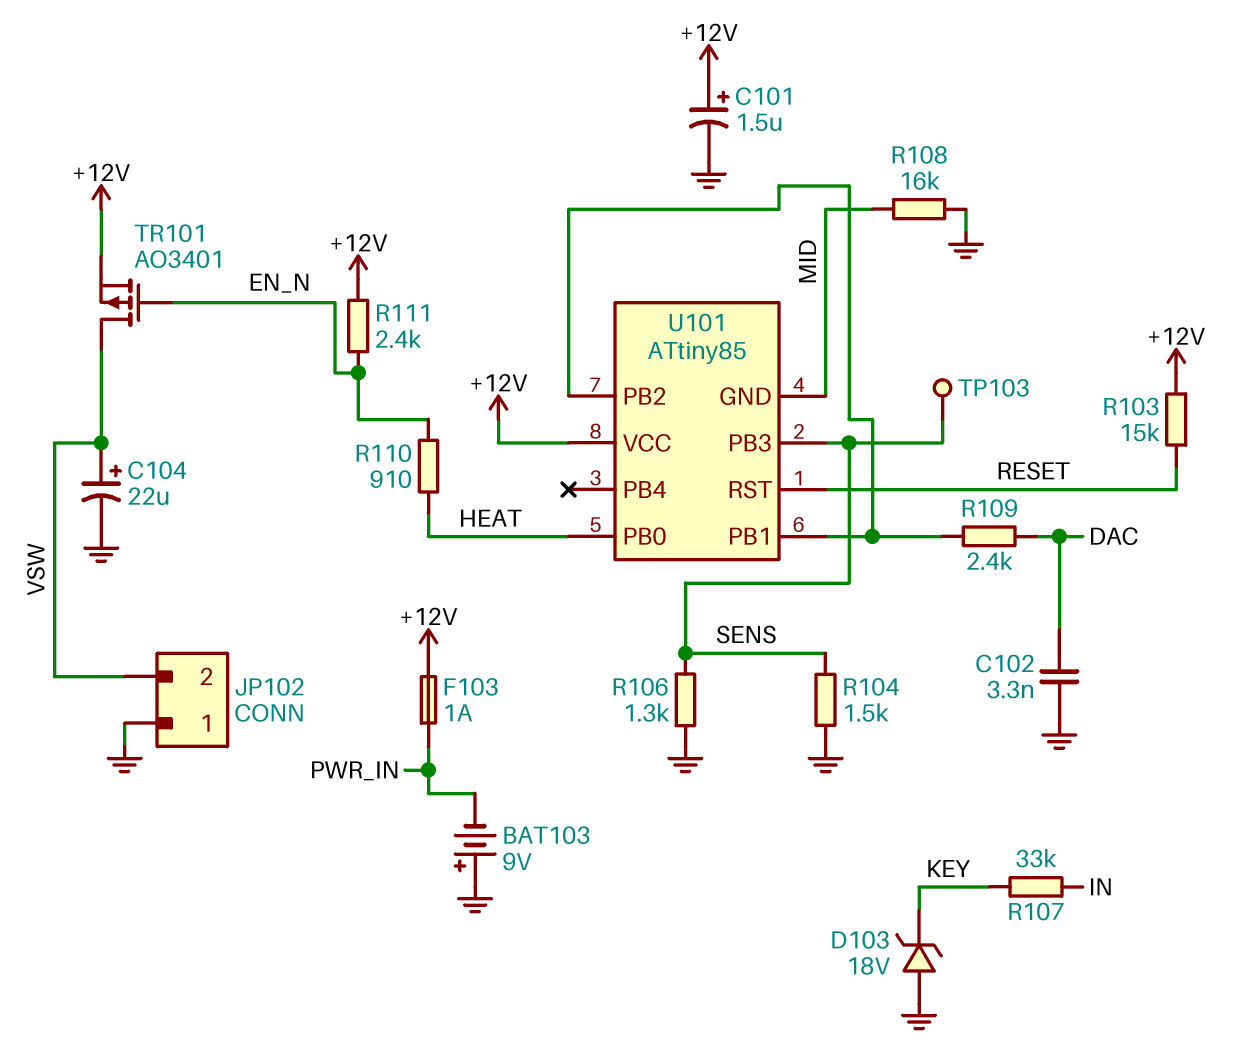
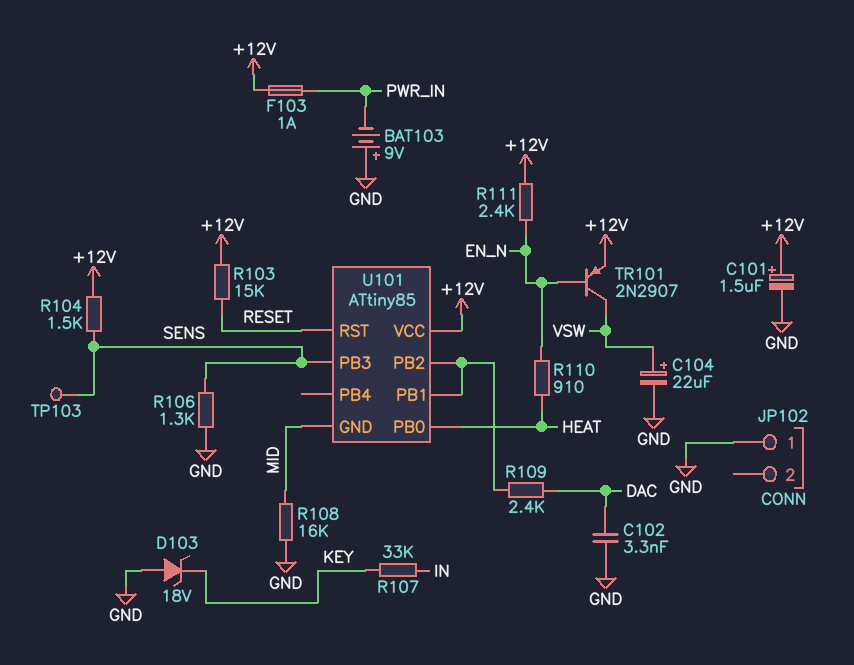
JP102 pin 2: VSW -> none
R104: 1.5k (GND, SENS) -> 1.5k (+12V, SENS)
TR101: PMOS AO3401 (G EN_N, D VSW, S +12V) -> PNP 2N2907 (B EN_N, C VSW, E +12V)

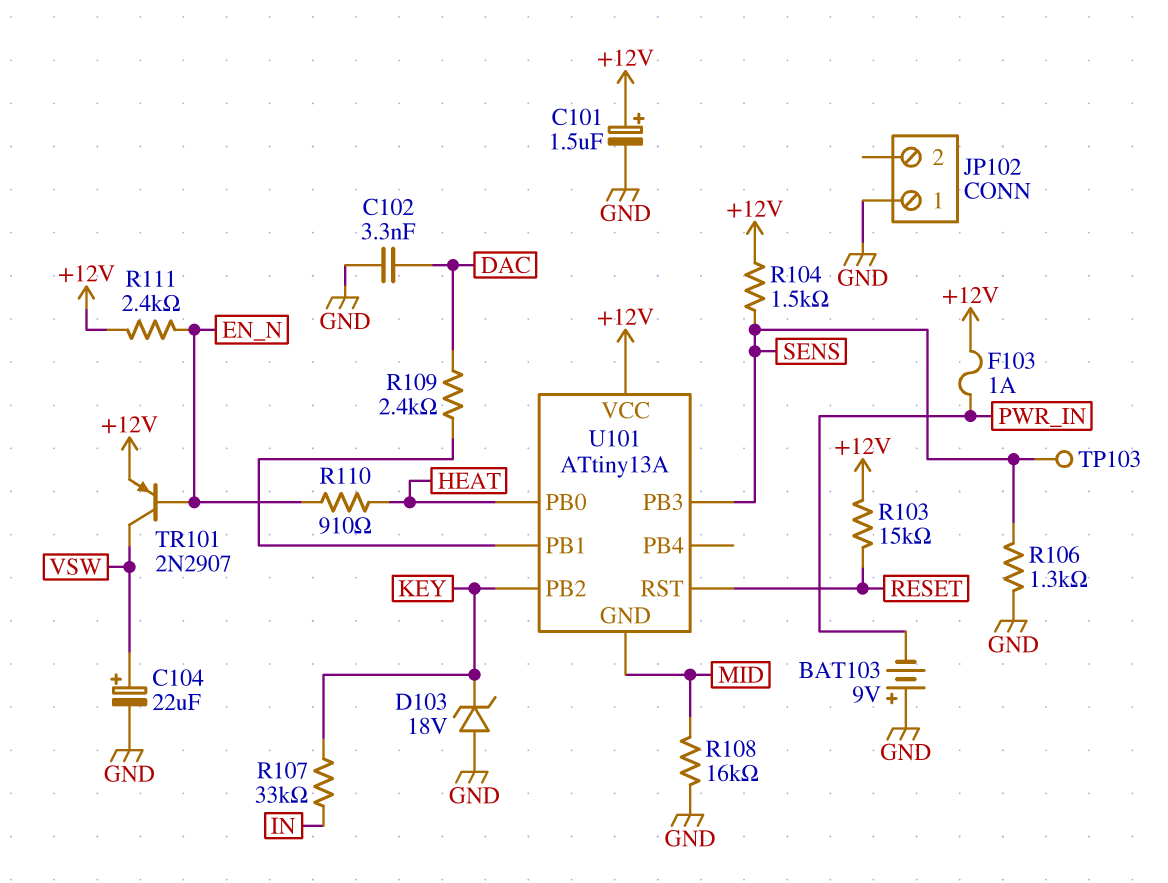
U101: ATtiny85 -> ATtiny13A
U101 pin PB2: U101/PB1 -> KEY

